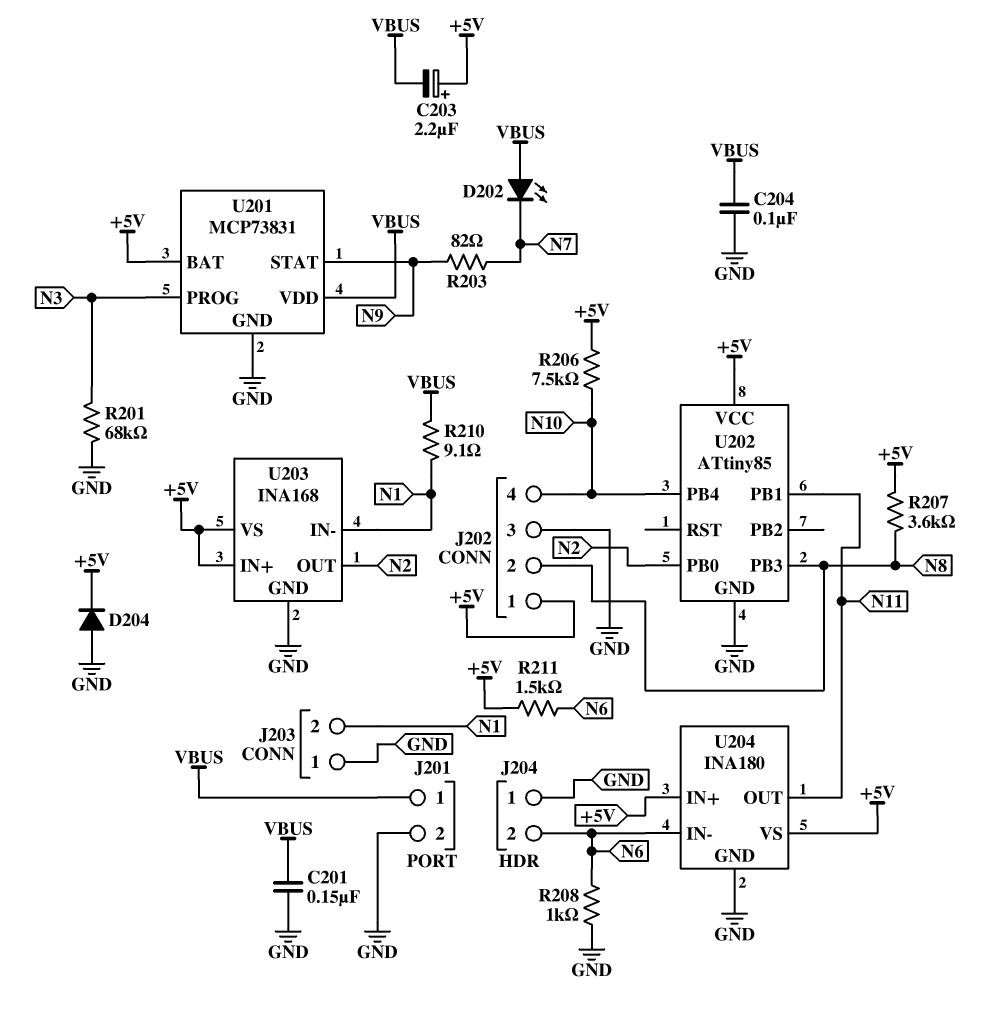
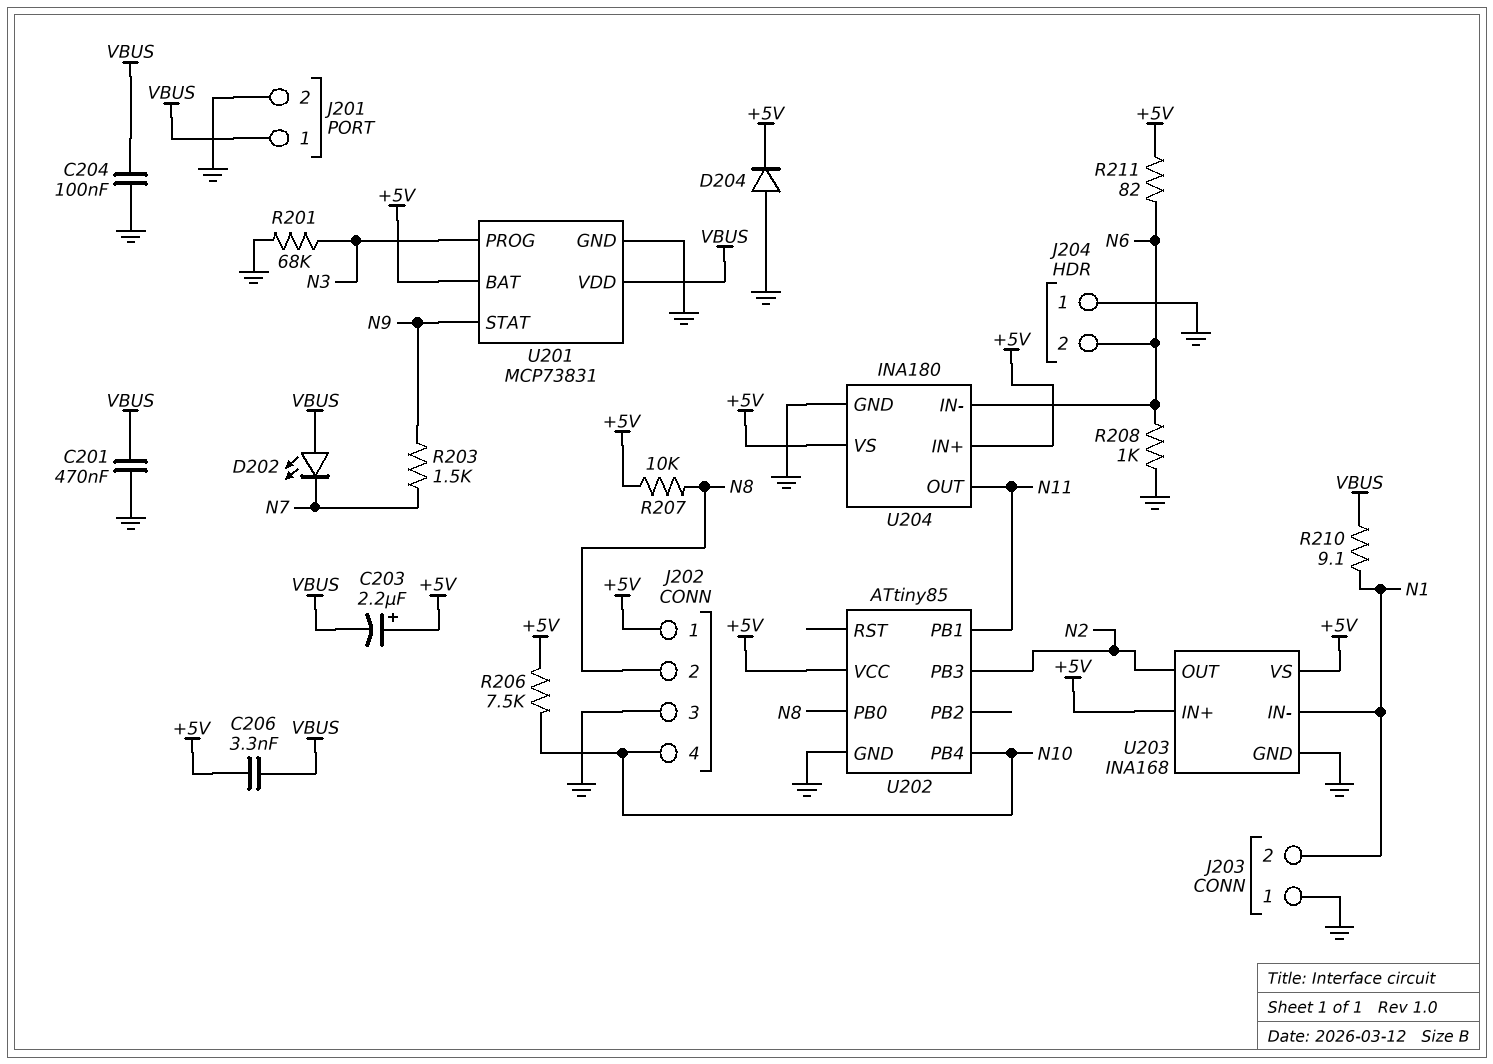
C201: 150nF (GND, VBUS) -> 470nF (GND, VBUS)
C206: none -> 3.3nF (+5V, VBUS)
R203: 82 (N7, N9) -> 1.5k (N7, N9)
R207: 3.6k (+5V, N8) -> 10k (+5V, N8)
R211: 1.5k (+5V, N6) -> 82 (+5V, N6)
U202 pin PB0: N2 -> N8
U202 pin PB3: N8 -> N2

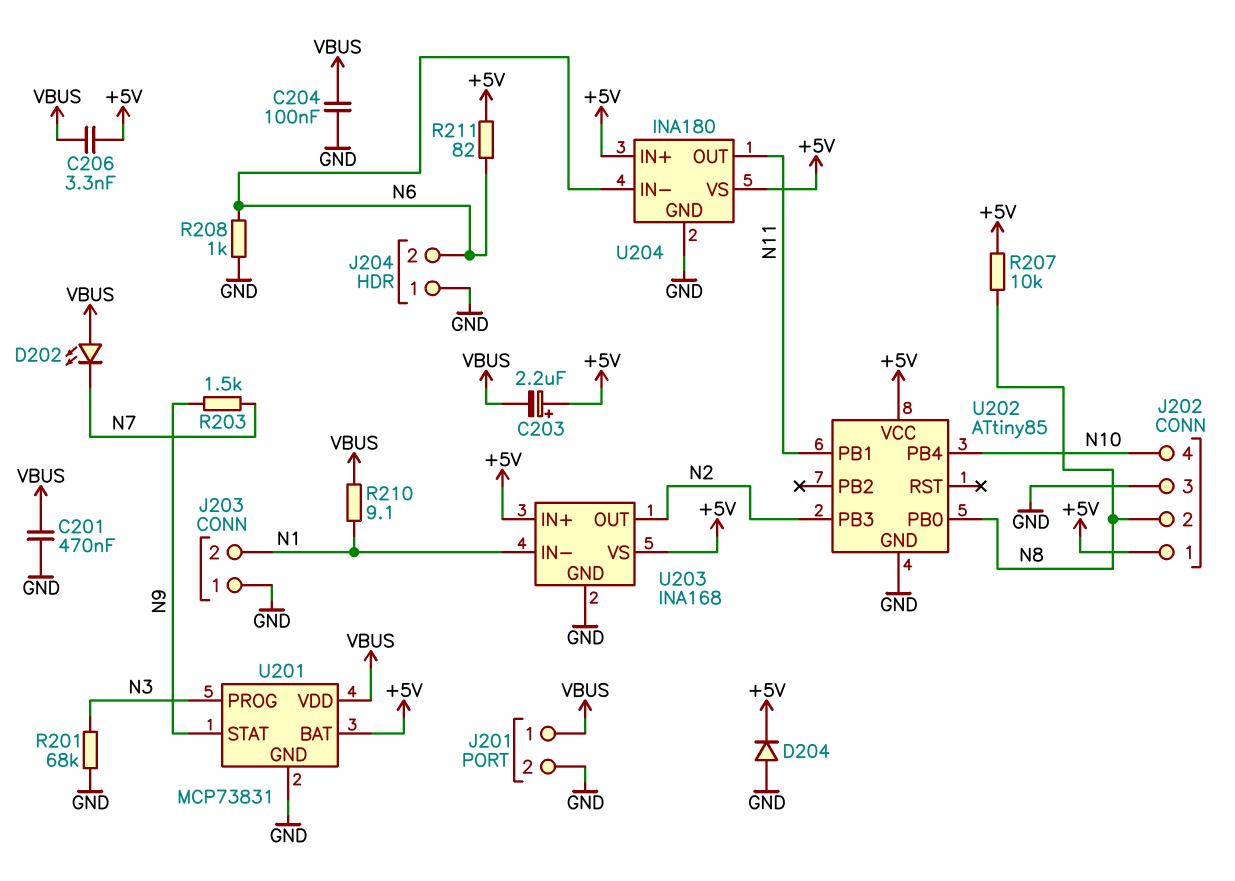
R206: 7.5k (+5V, N10) -> none

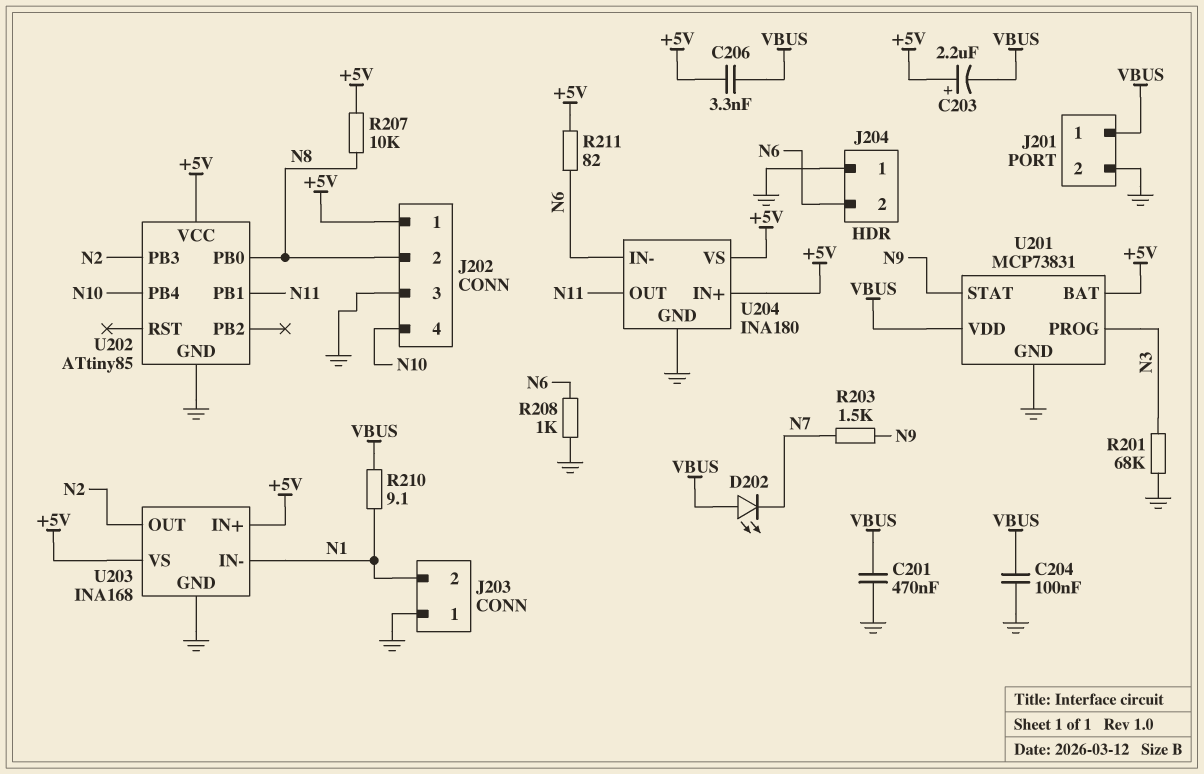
D204: diode (A GND, K +5V) -> none

